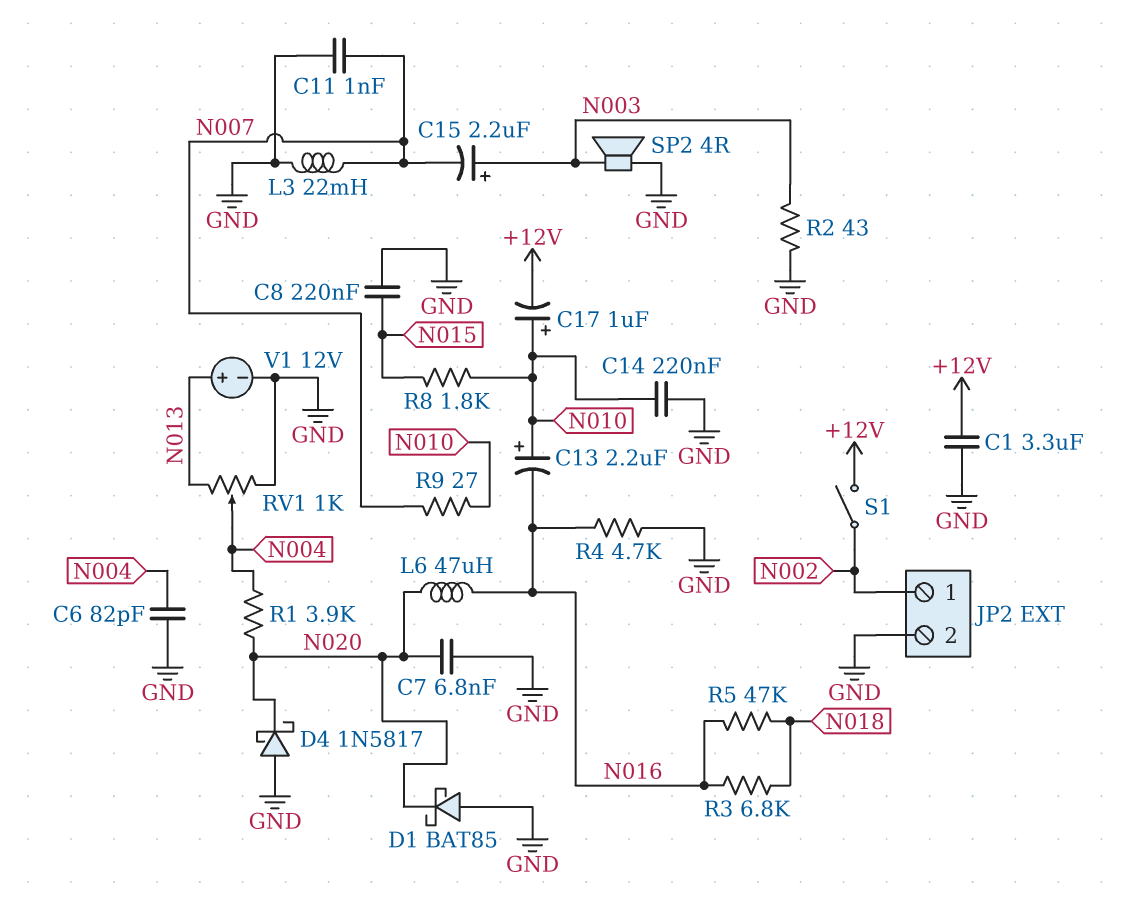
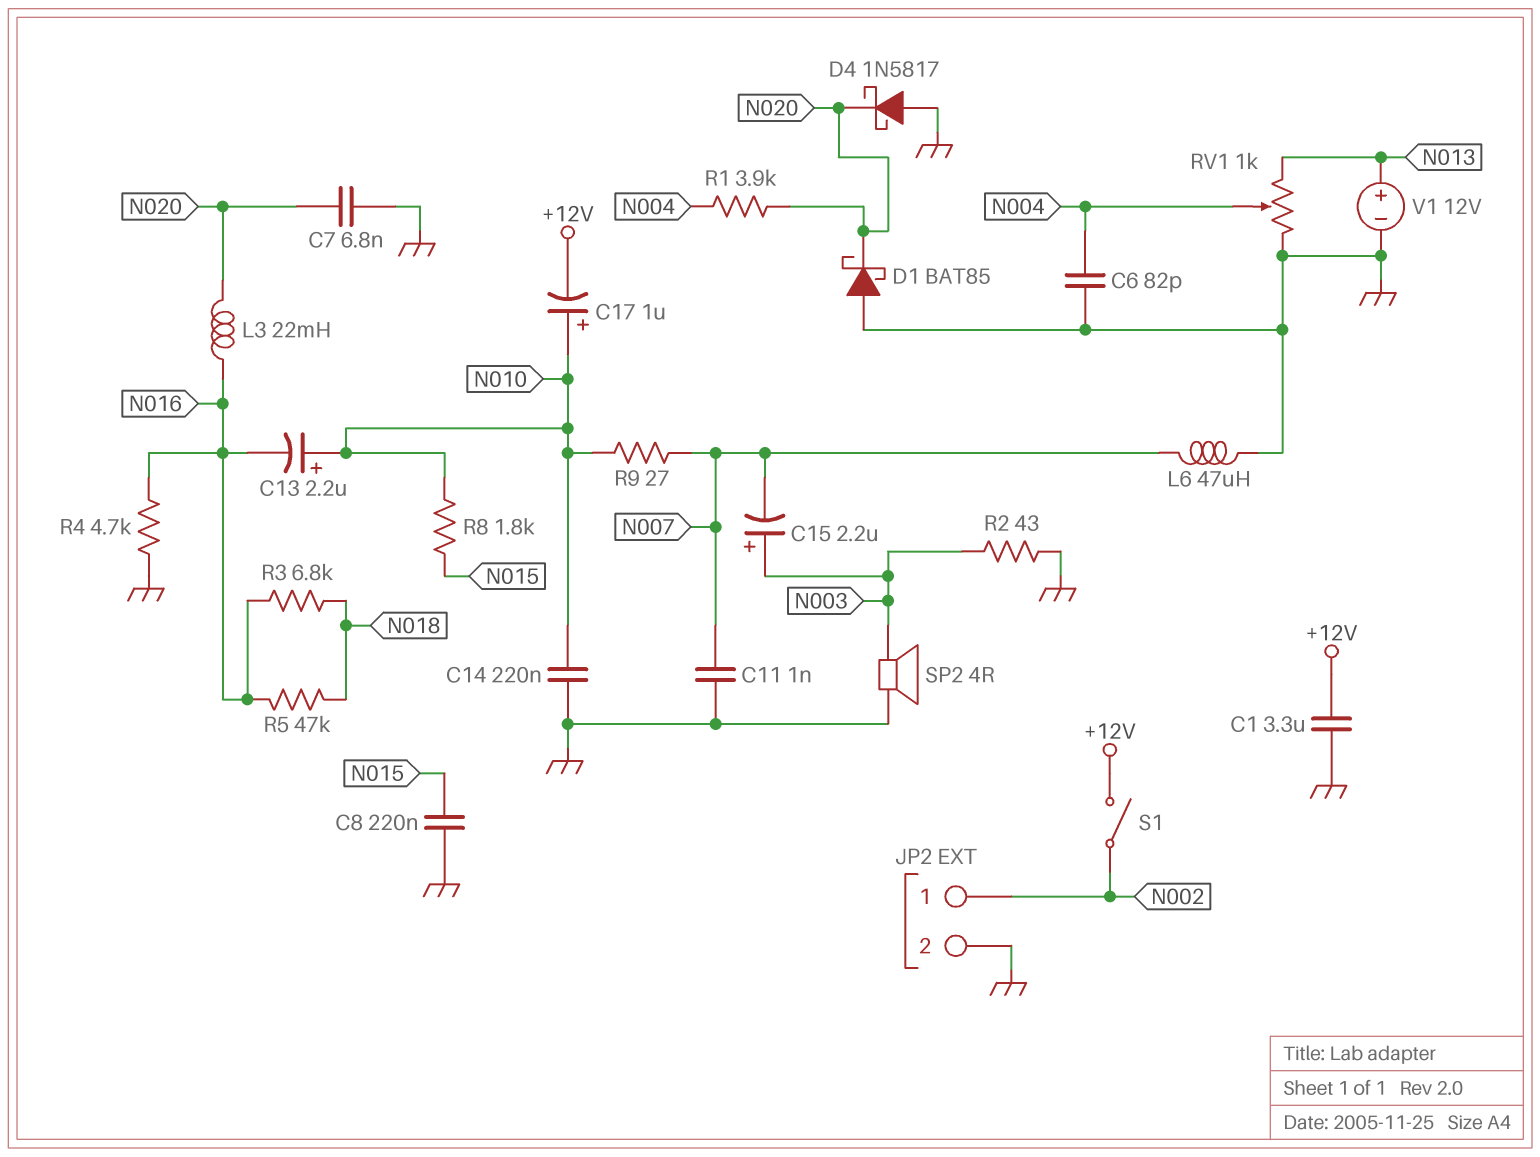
L3: 22mH (GND, N007) -> 22mH (N016, N020)
L6: 47uH (N016, N020) -> 47uH (GND, N007)

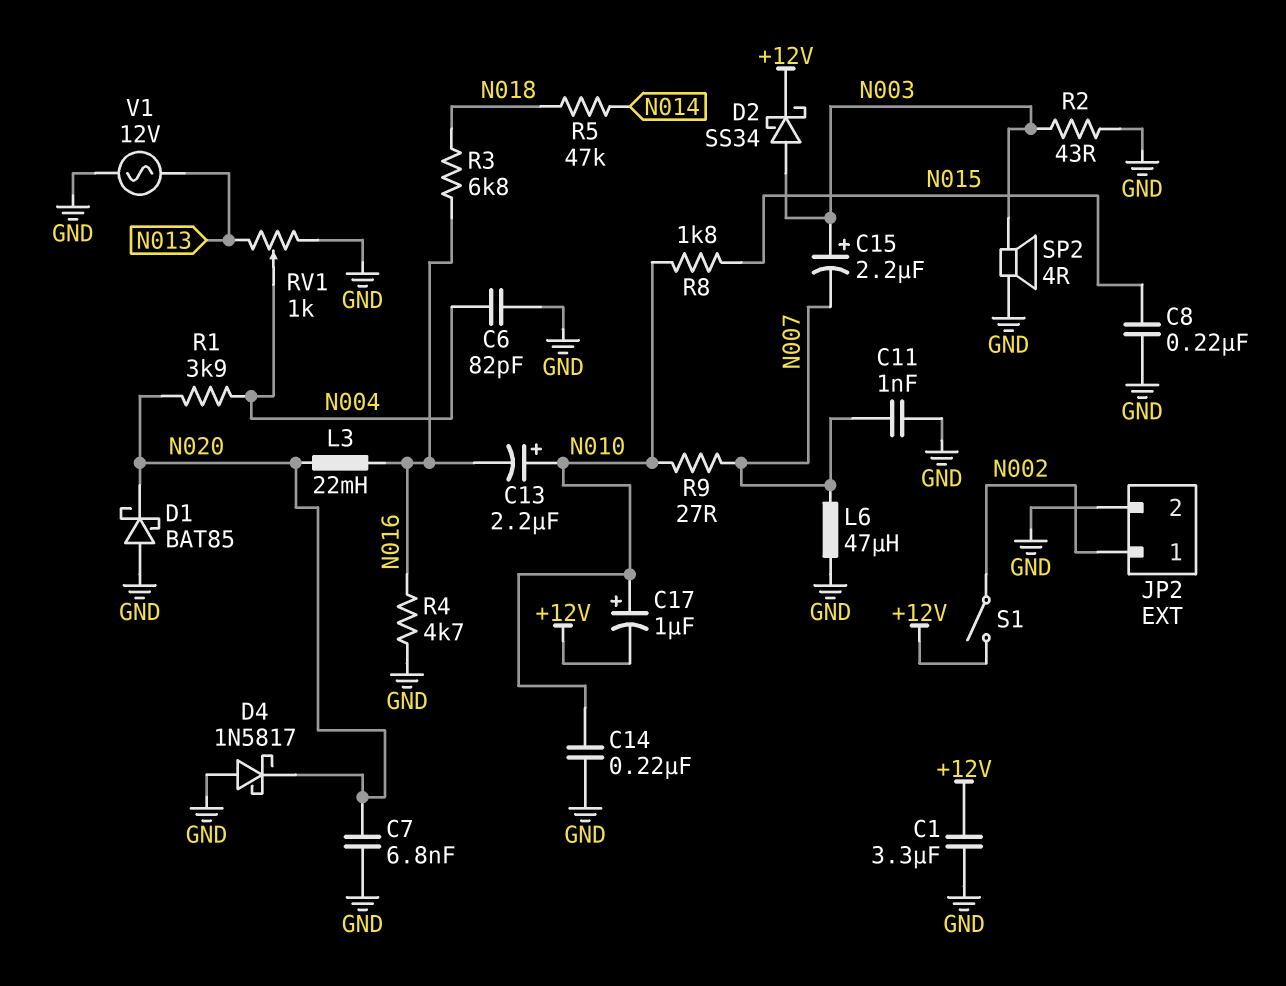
D2: none -> schottky SS34 (A N003, K +12V)
R5: 47k (N016, N018) -> 47k (N014, N018)
V1: 12V (plus N013, minus GND) -> AC 12V (GND, N013)

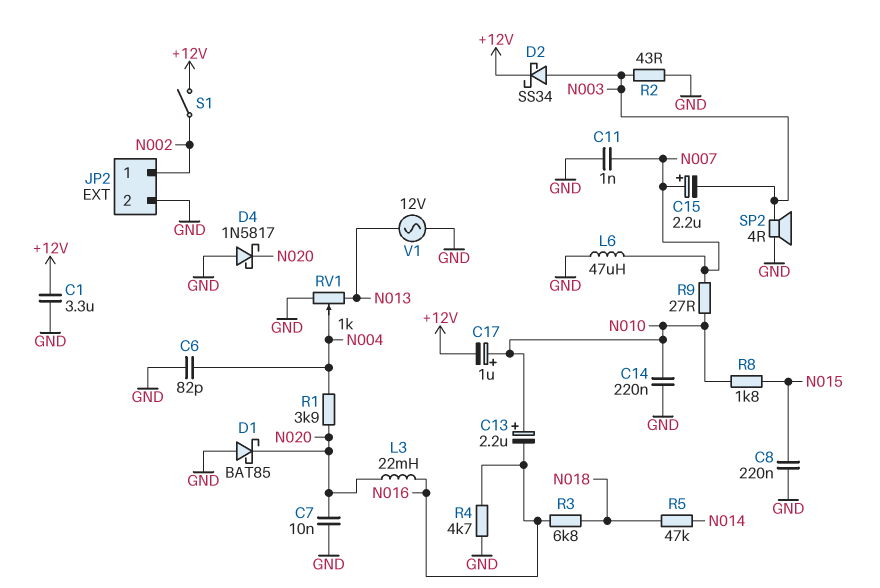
C7: 6.8nF (GND, N020) -> 10nF (GND, N020)
C15: 2.2uF (plus N003, minus N007) -> 2.2uF (plus N007, minus N003)

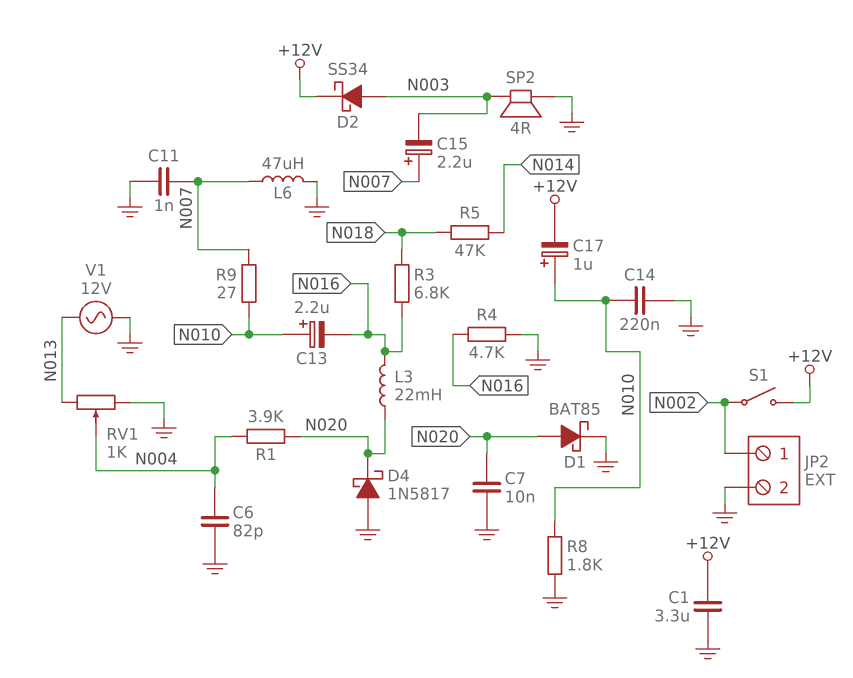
C8: 220nF (GND, N015) -> none
D1: schottky BAT85 (A GND, K N020) -> schottky BAT85 (A N020, K GND)
R2: 43 (GND, N003) -> none
R8: 1.8k (N010, N015) -> 1.8k (GND, N010)

